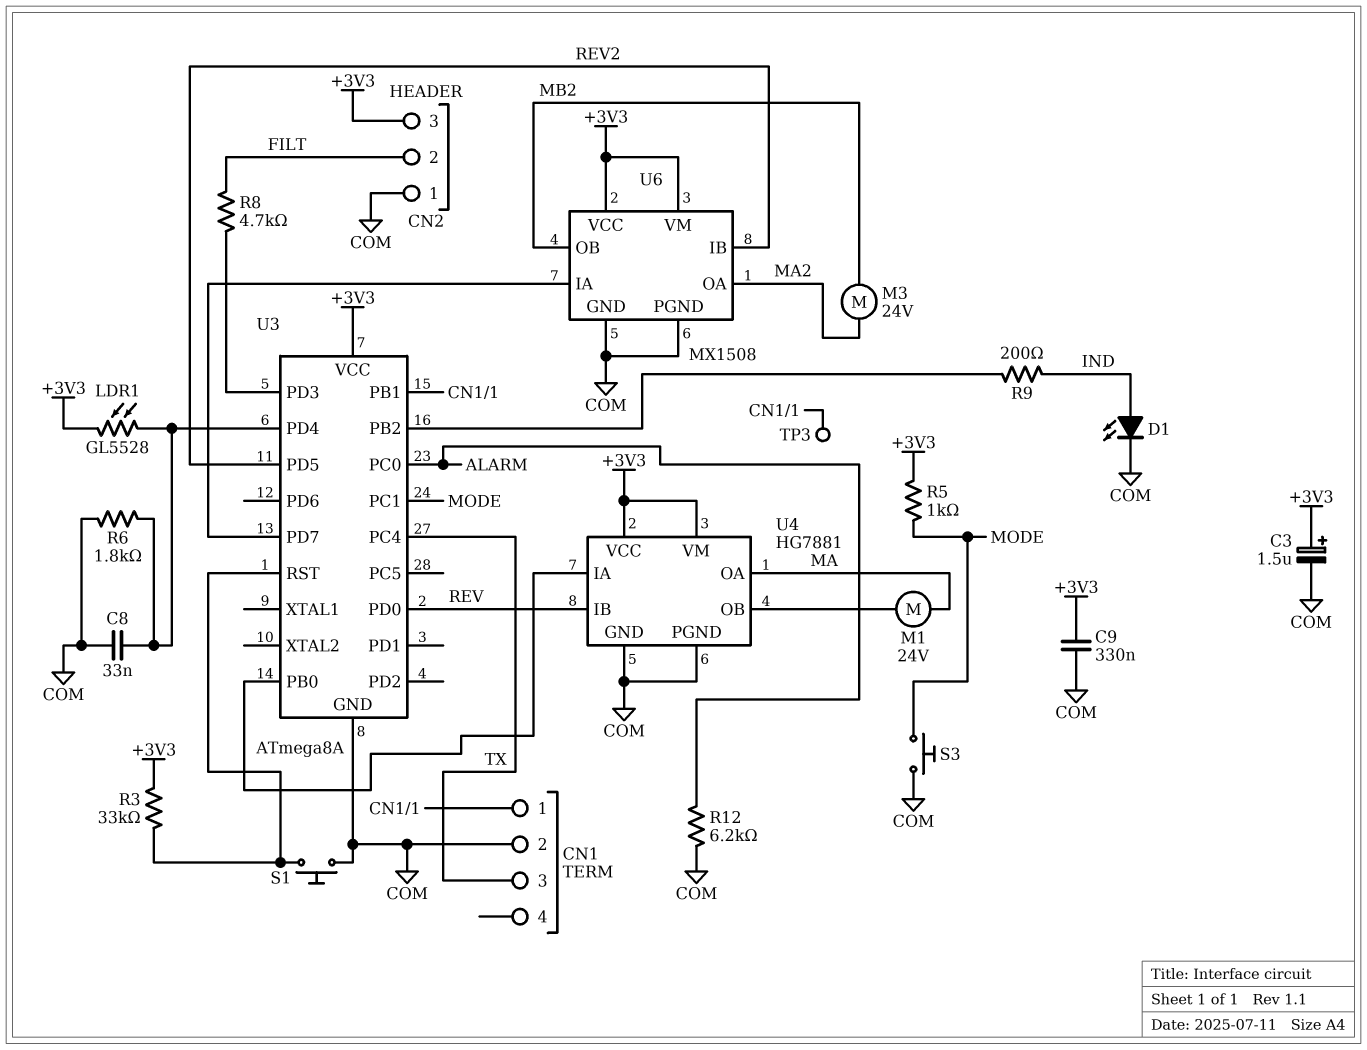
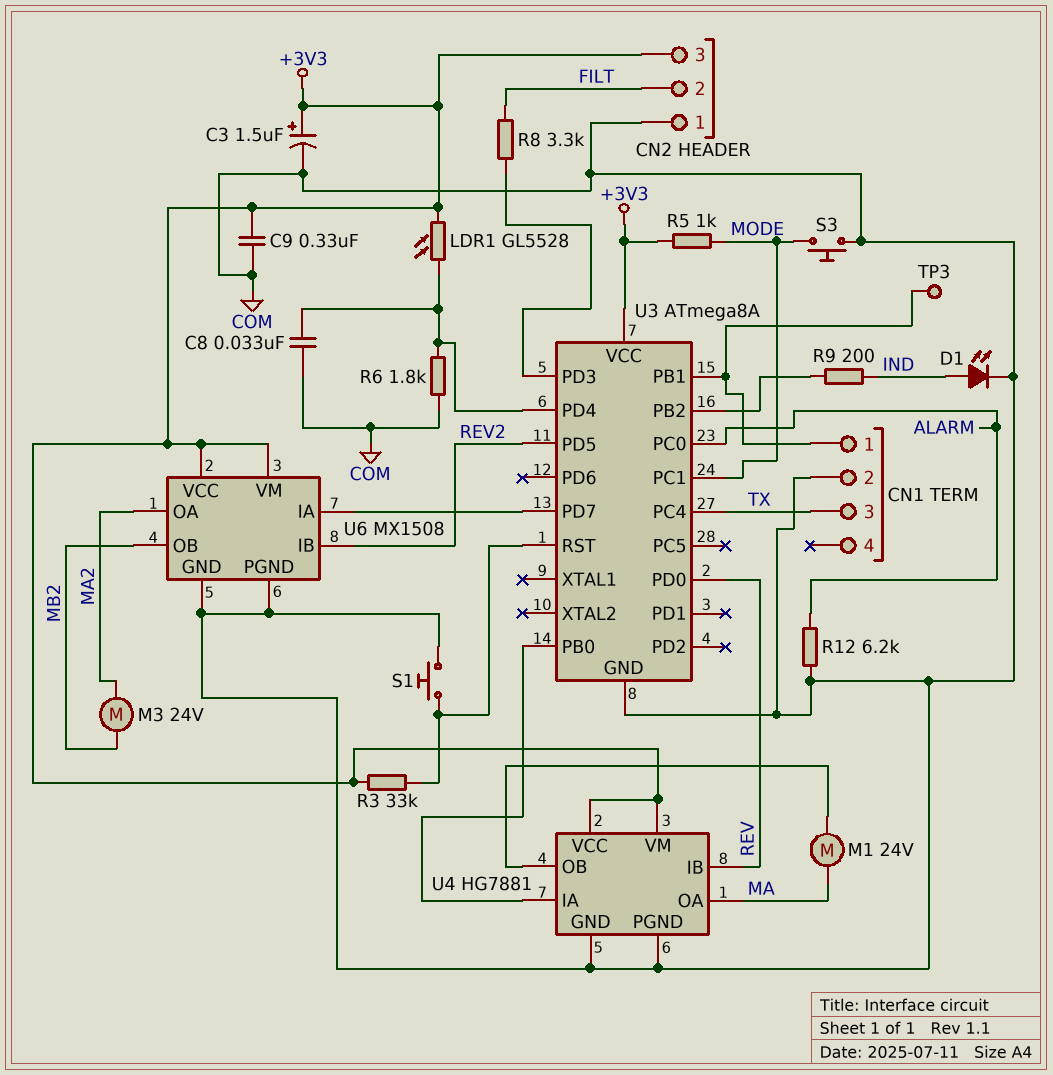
R8: 4.7k (FILT, U3/PD3) -> 3.3k (FILT, U3/PD3)

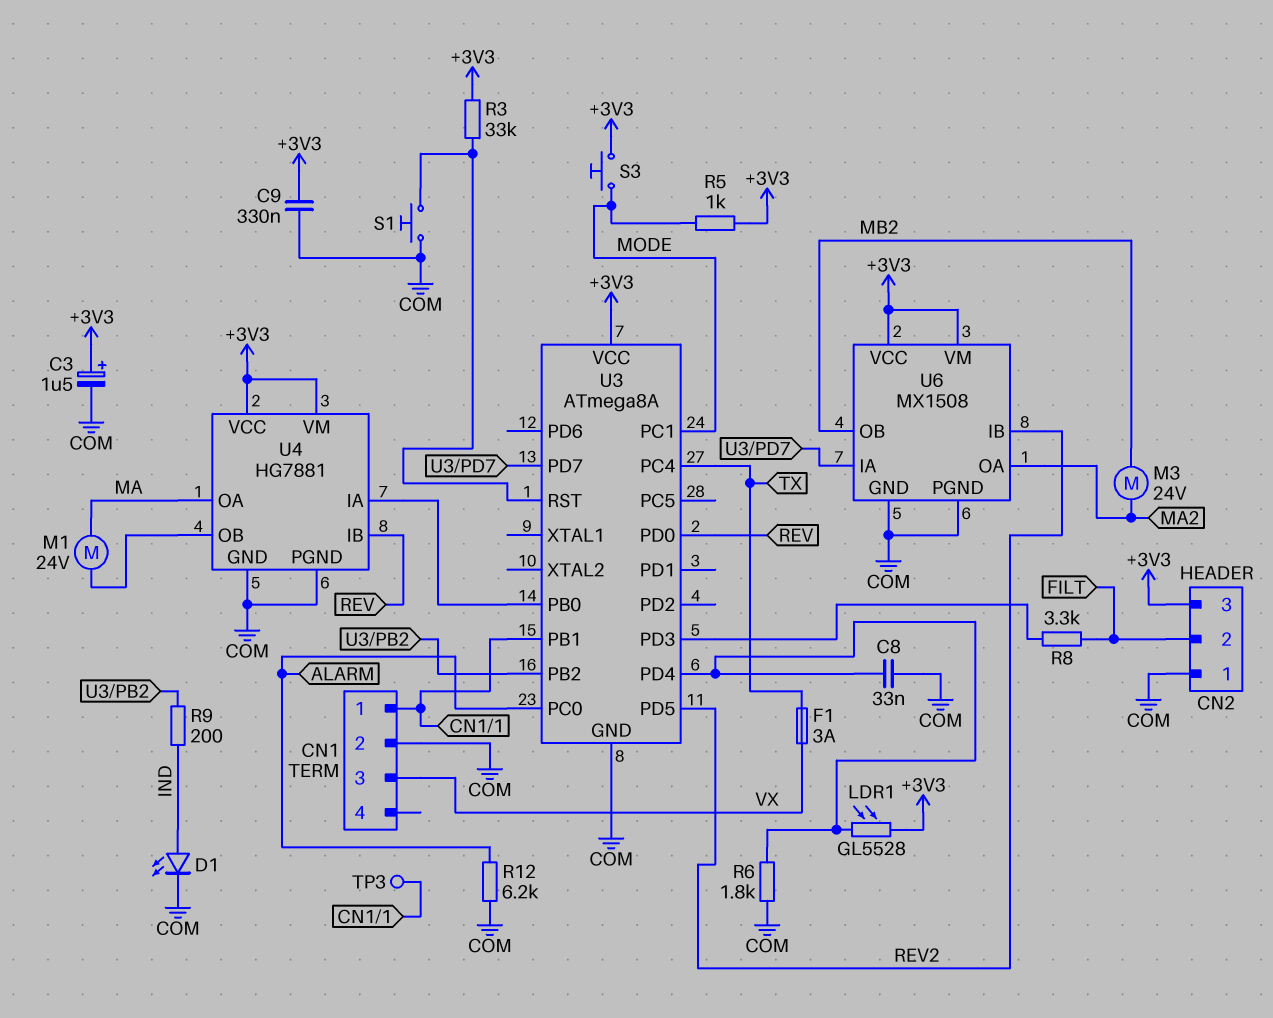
CN1 pin 3: TX -> VX
F1: none -> 3A (TX, VX)
S3: button (COM, MODE) -> button (+3V3, MODE)

